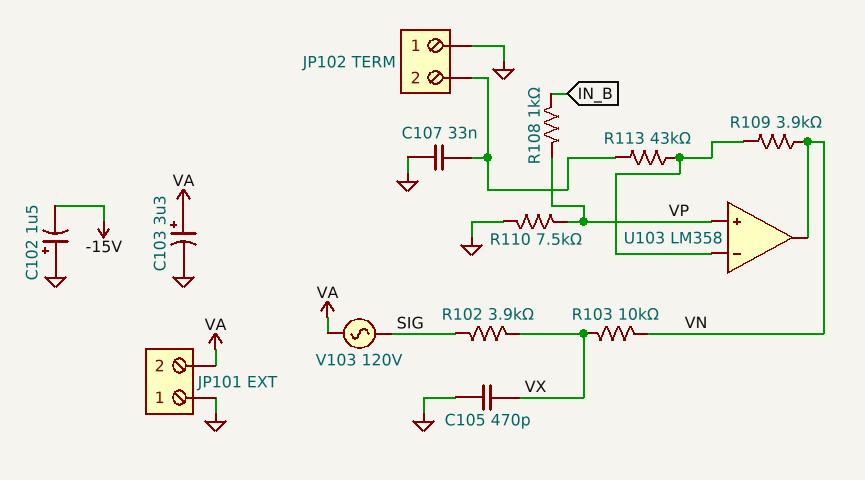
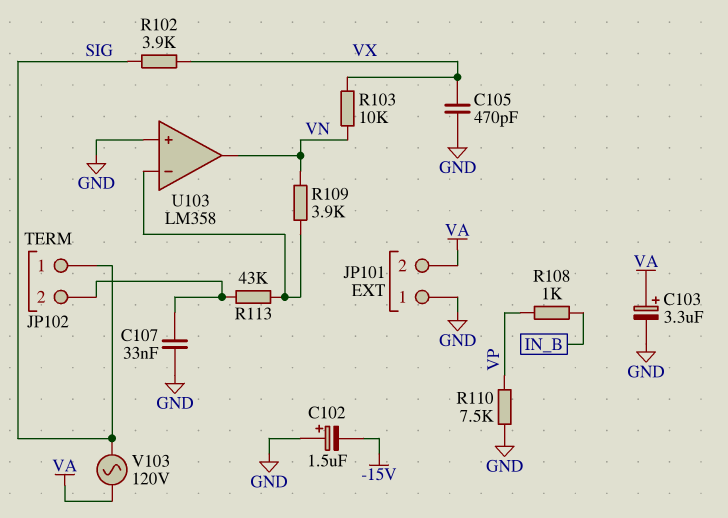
JP102 pin 1: GND -> SIG
U103 pin in+: VP -> GND

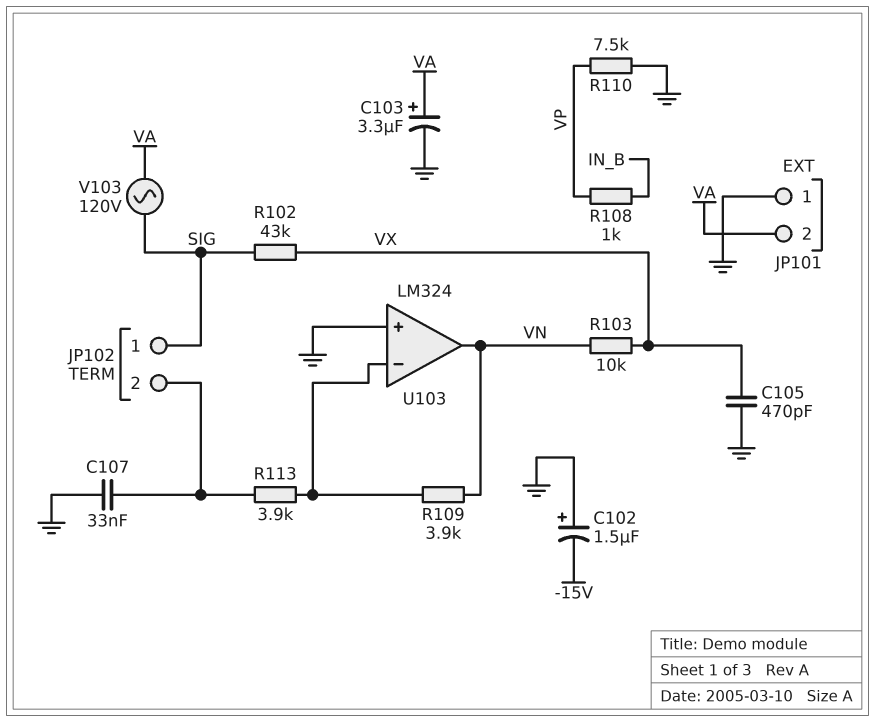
R102: 3.9k (SIG, VX) -> 43k (SIG, VX)
R113: 43k (JP102/2, U103/in-) -> 3.9k (JP102/2, U103/in-)
U103: LM358 -> LM324

